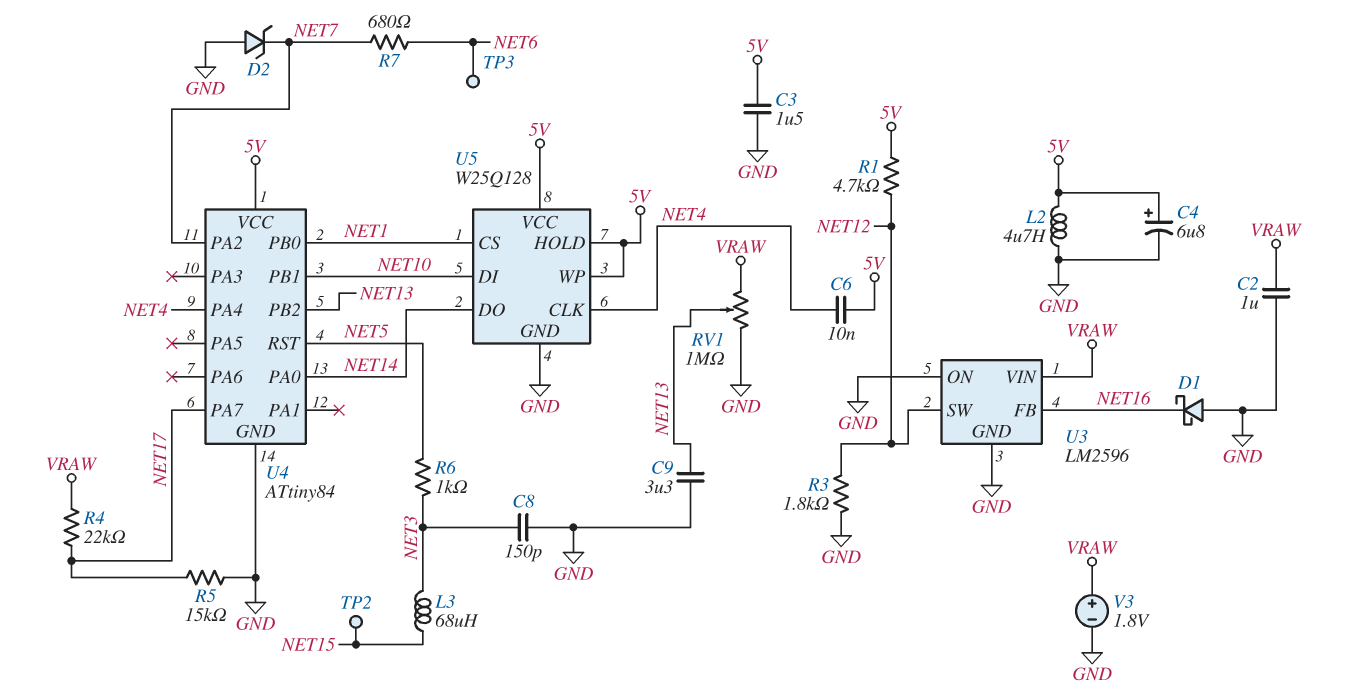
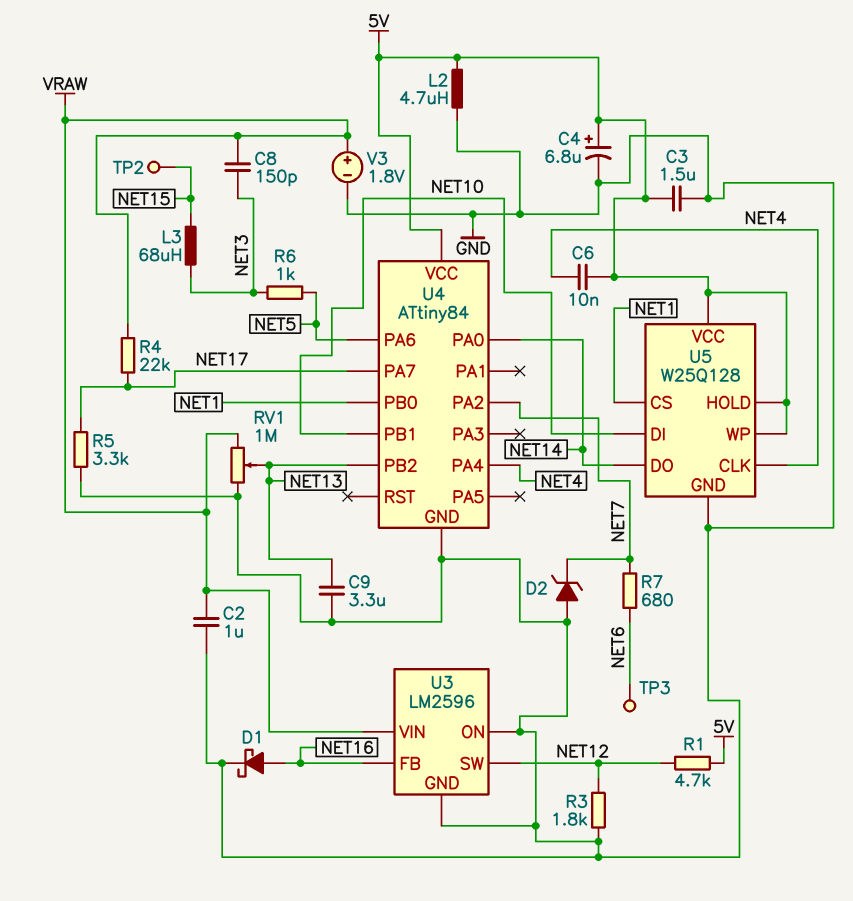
C8: 150pF (GND, NET3) -> 150pF (NET3, VRAW)
D1: schottky (A GND, K NET16) -> schottky (A NET16, K GND)
R5: 15k (GND, NET17) -> 3.3k (GND, NET17)
U4 pin PA6: none -> NET5
U4 pin RST: NET5 -> none

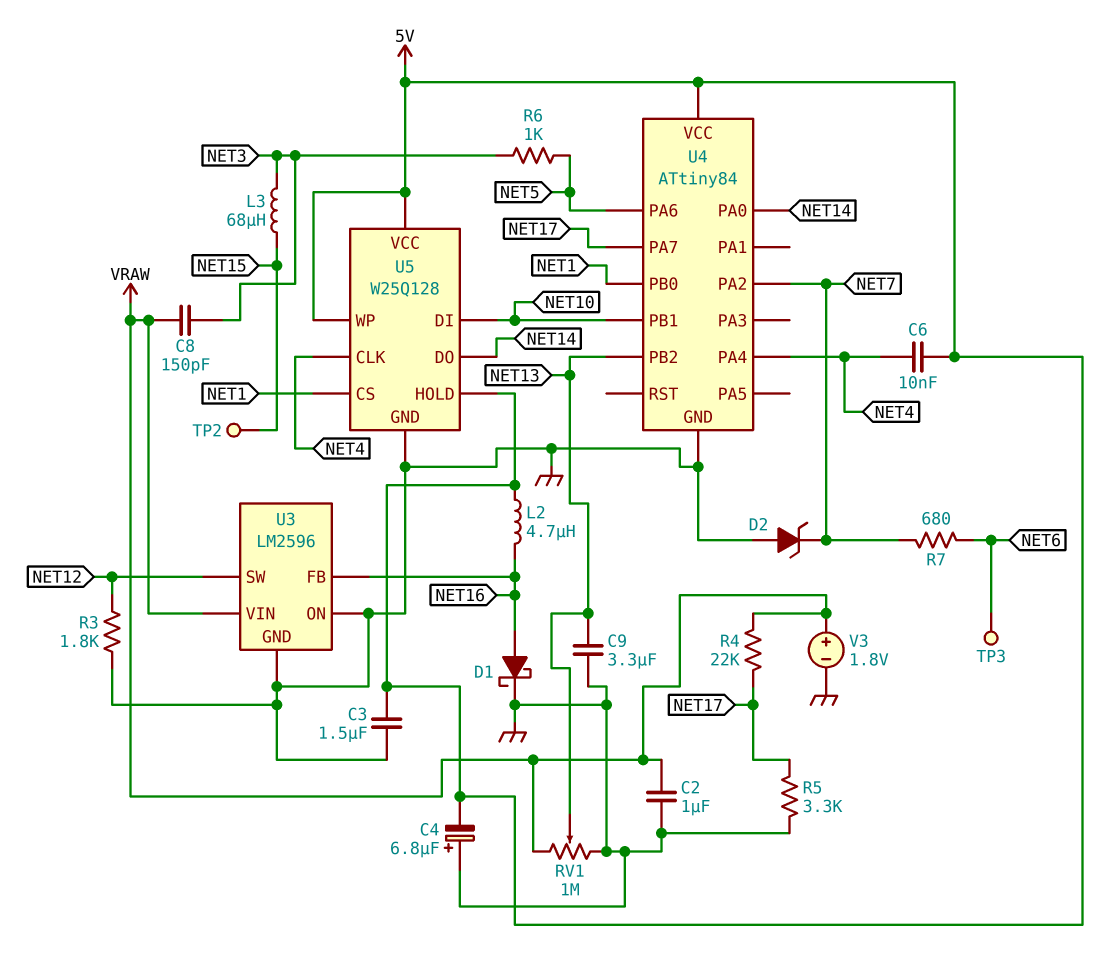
C4: 6.8uF (plus 5V, minus GND) -> 6.8uF (plus GND, minus 5V)
L2: 4.7uH (5V, GND) -> 4.7uH (5V, NET16)
R1: 4.7k (5V, NET12) -> none

